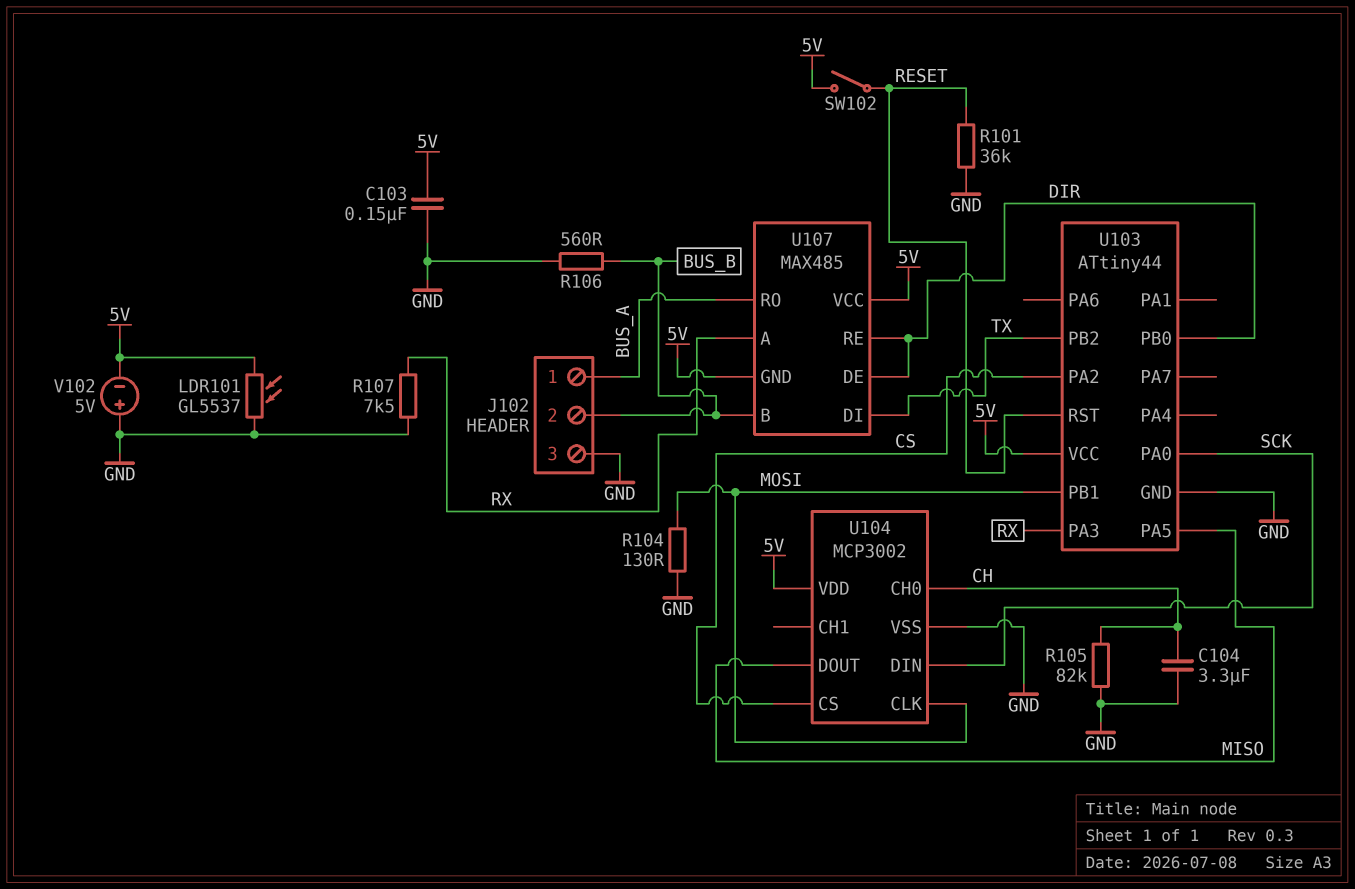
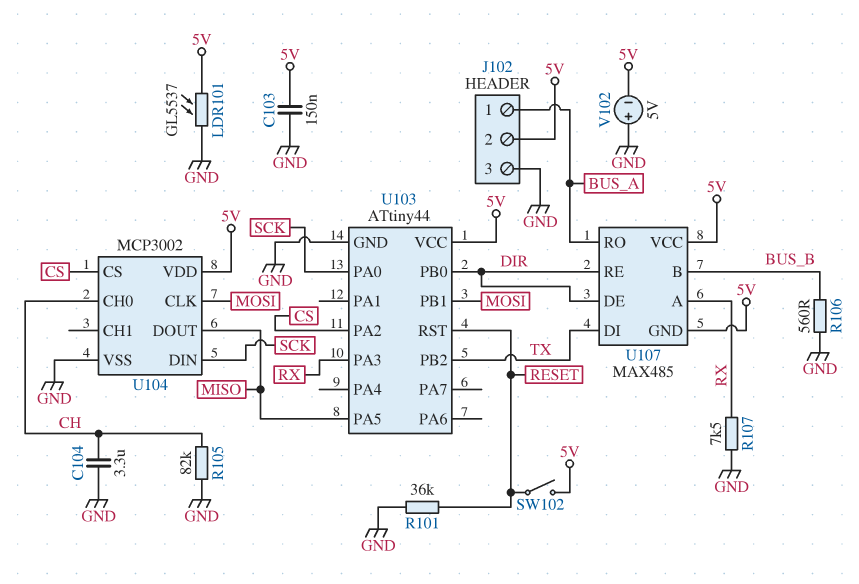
J102 pin 2: BUS_B -> 5V
R104: 130 (GND, MOSI) -> none

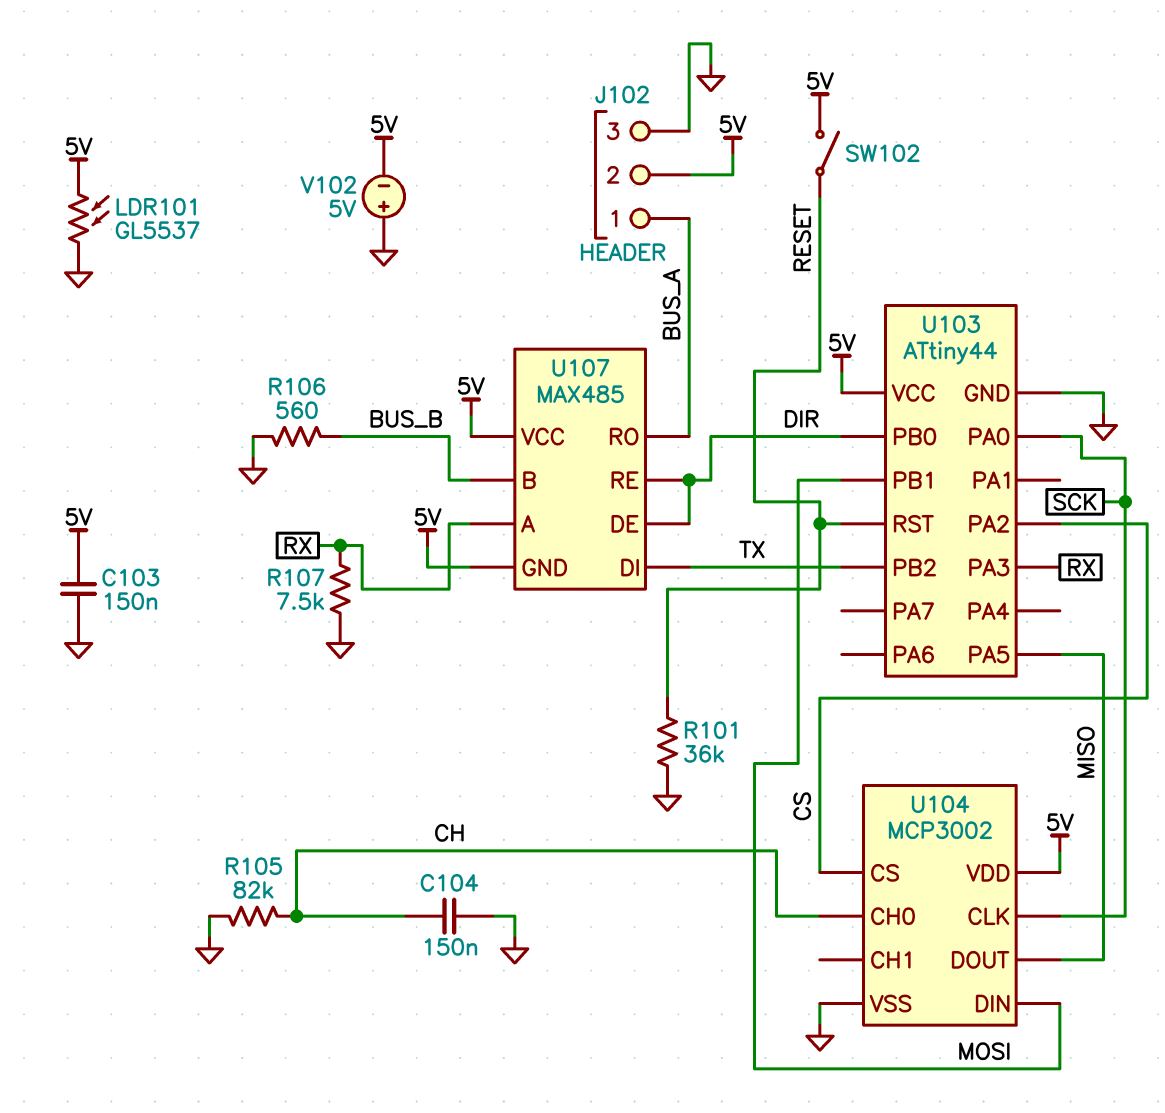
C104: 3.3uF (CH, GND) -> 150nF (CH, GND)
U104 pin CLK: MOSI -> SCK
U104 pin DIN: SCK -> MOSI

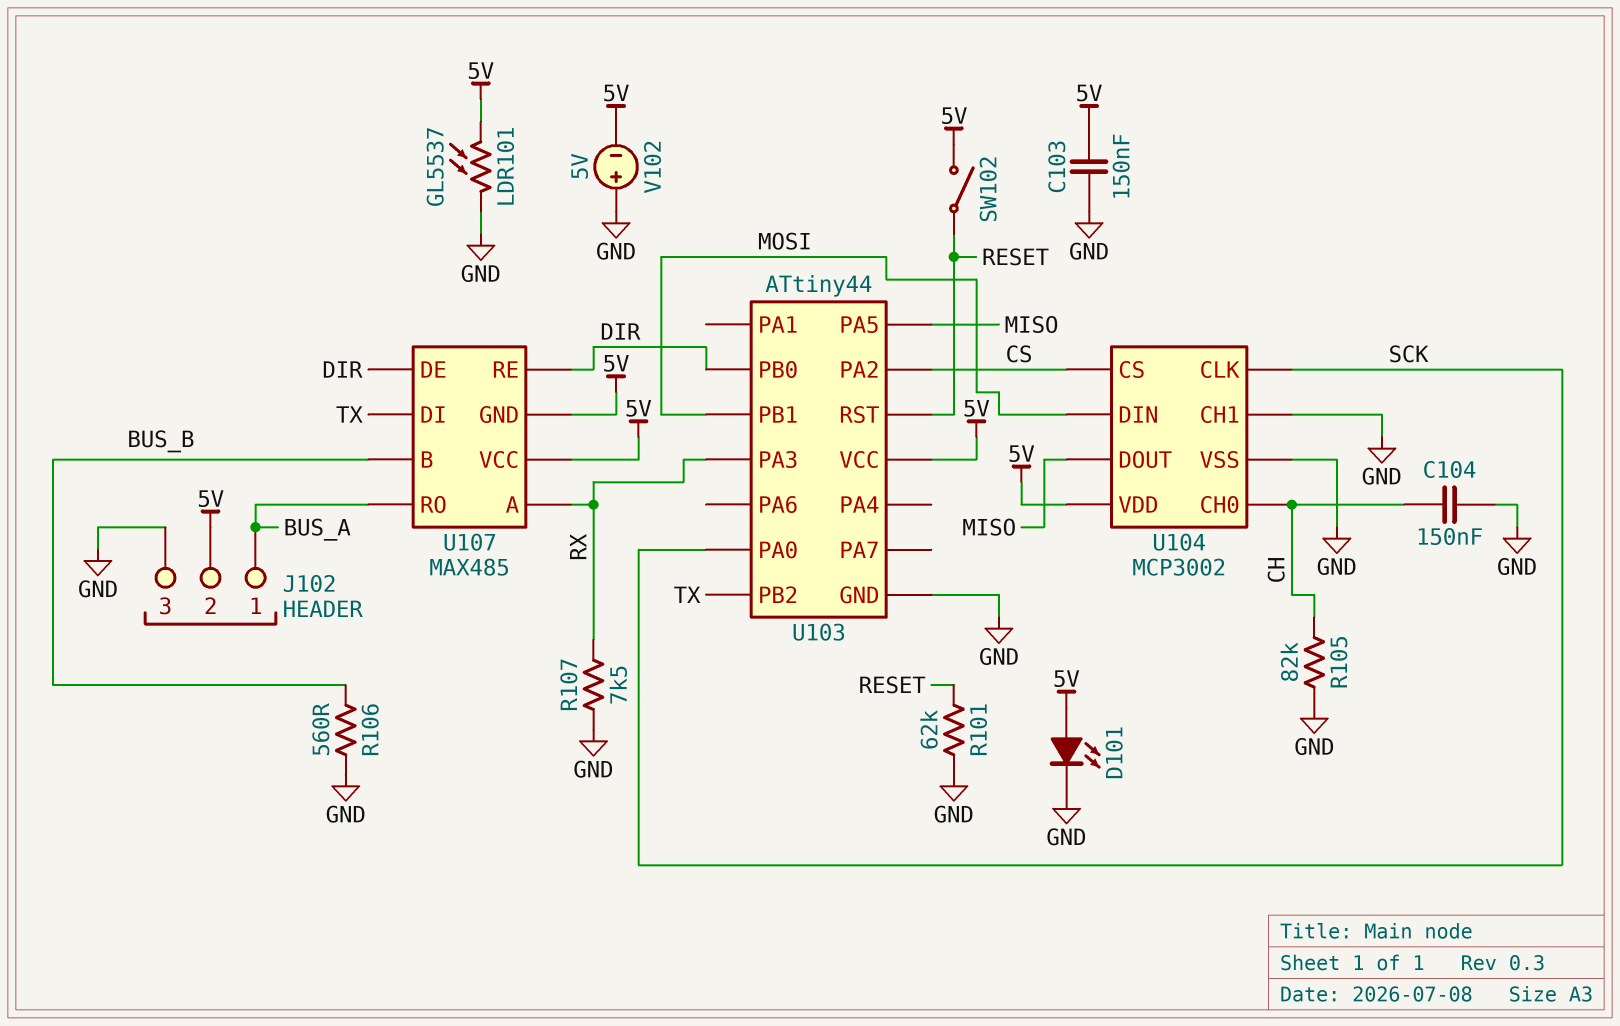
D101: none -> LED (A 5V, K GND)
R101: 36k (GND, RESET) -> 62k (GND, RESET)
U104 pin CH1: none -> GND

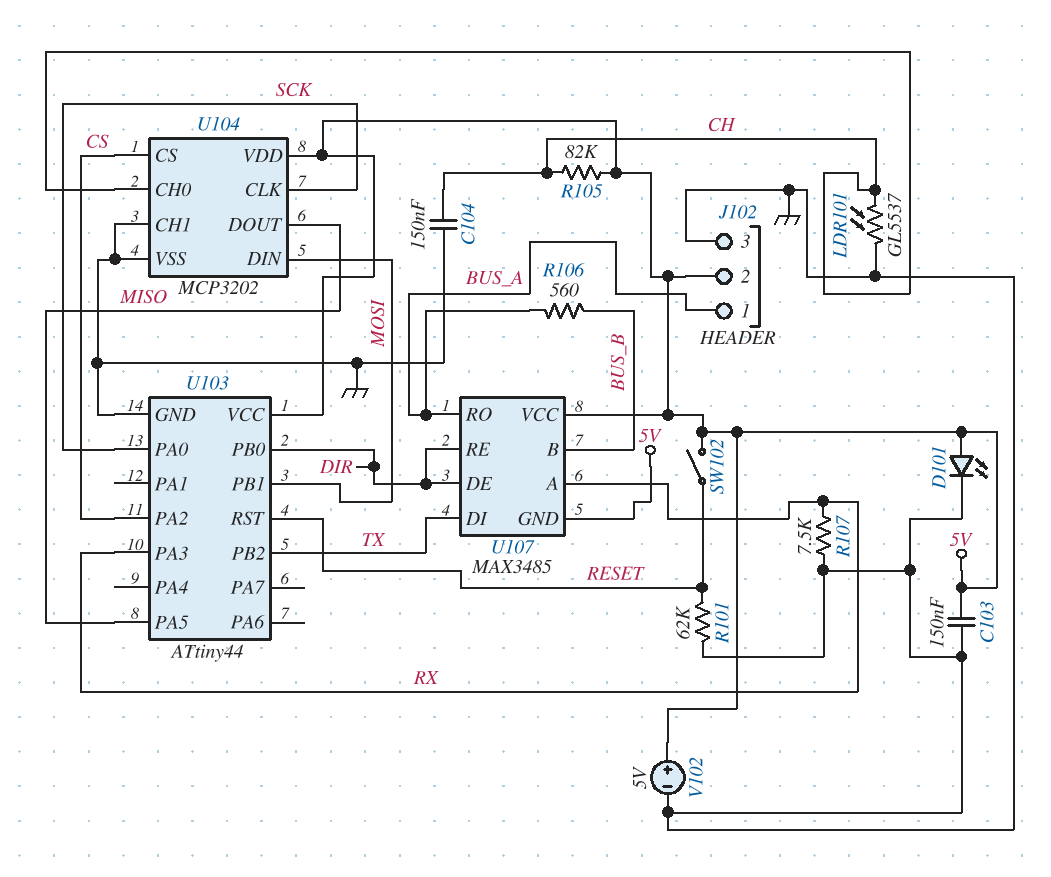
LDR101: GL5537 (5V, GND) -> GL5537 (CH, GND)
R105: 82k (CH, GND) -> 82k (5V, CH)
R106: 560 (BUS_B, GND) -> 560 (BUS_A, BUS_B)
U104: MCP3002 -> MCP3202
U107: MAX485 -> MAX3485
V102: 5V (plus GND, minus 5V) -> 5V (plus 5V, minus GND)

